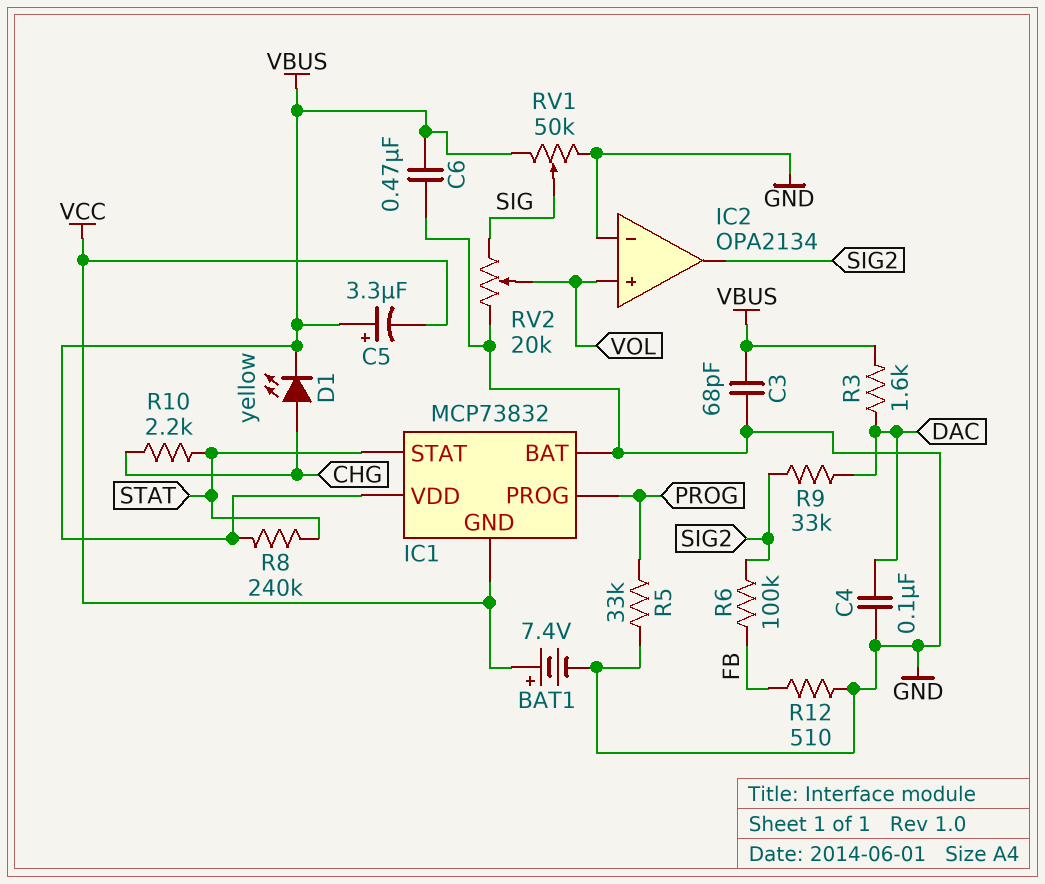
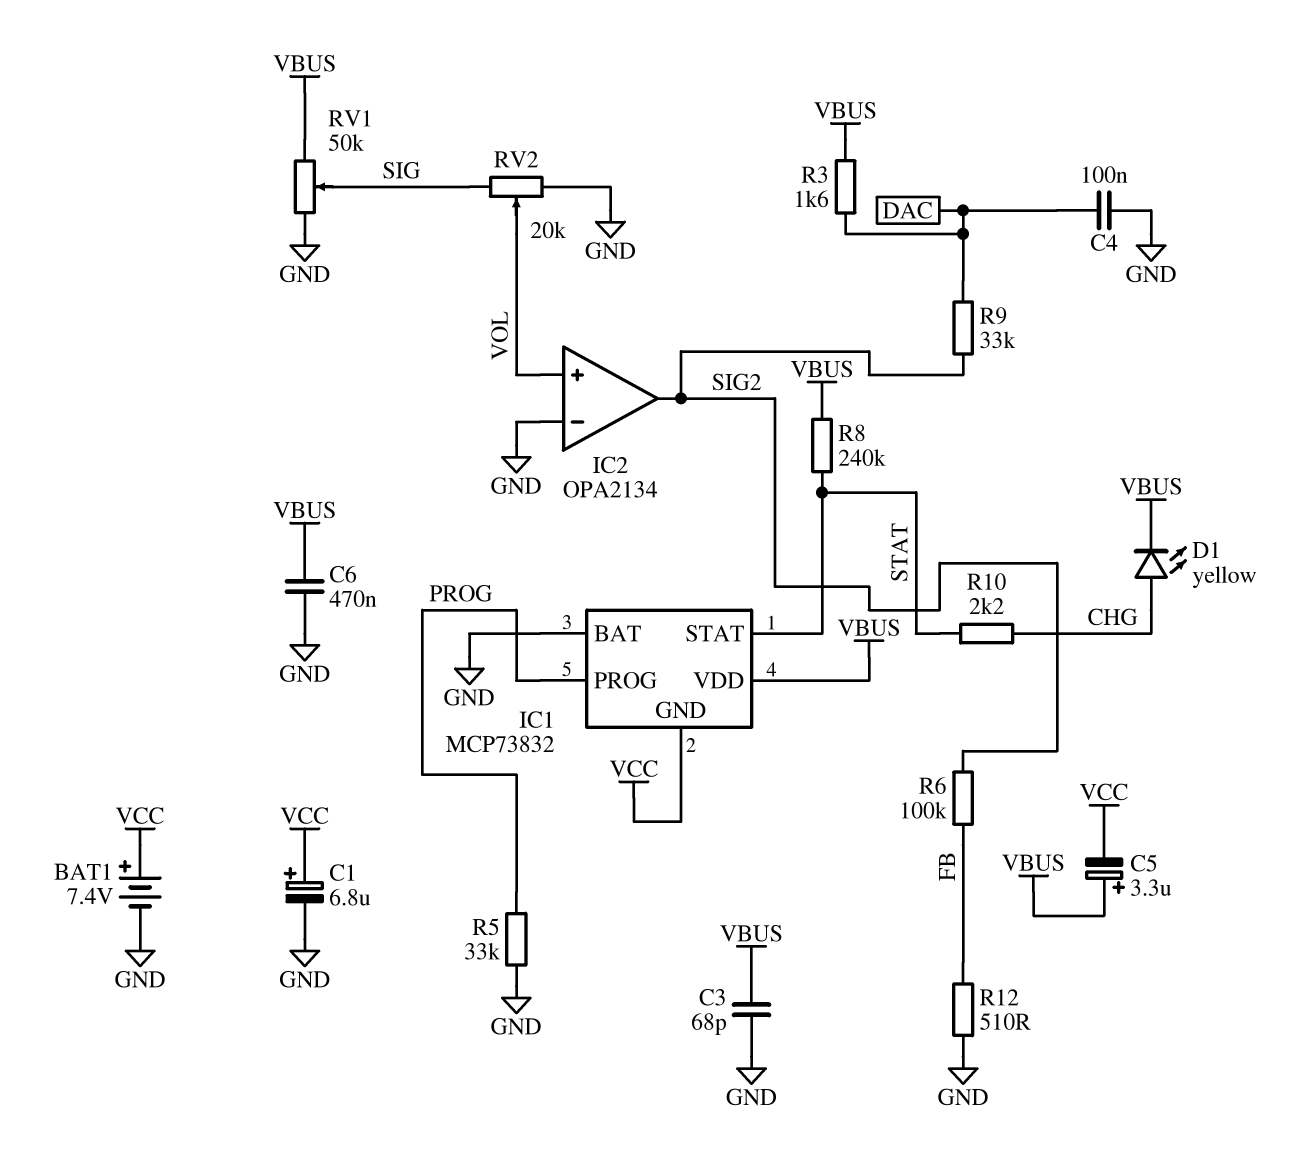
C1: none -> 6.8uF (plus VCC, minus GND)

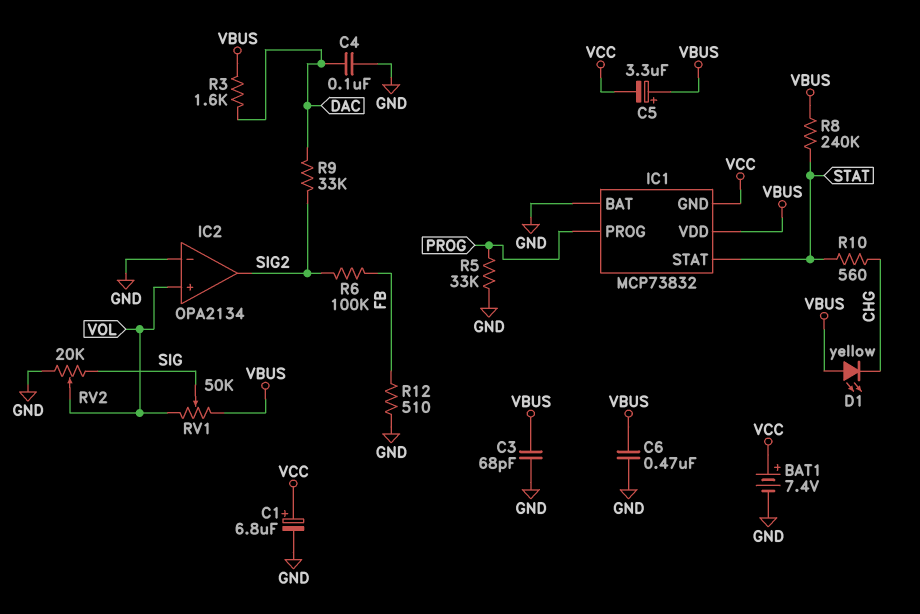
D1: LED yellow (A CHG, K VBUS) -> LED yellow (A VBUS, K CHG)
R10: 2.2k (CHG, STAT) -> 560 (CHG, STAT)
RV1: 50k (GND, VBUS, wiper SIG) -> 50k (VBUS, VOL, wiper SIG)

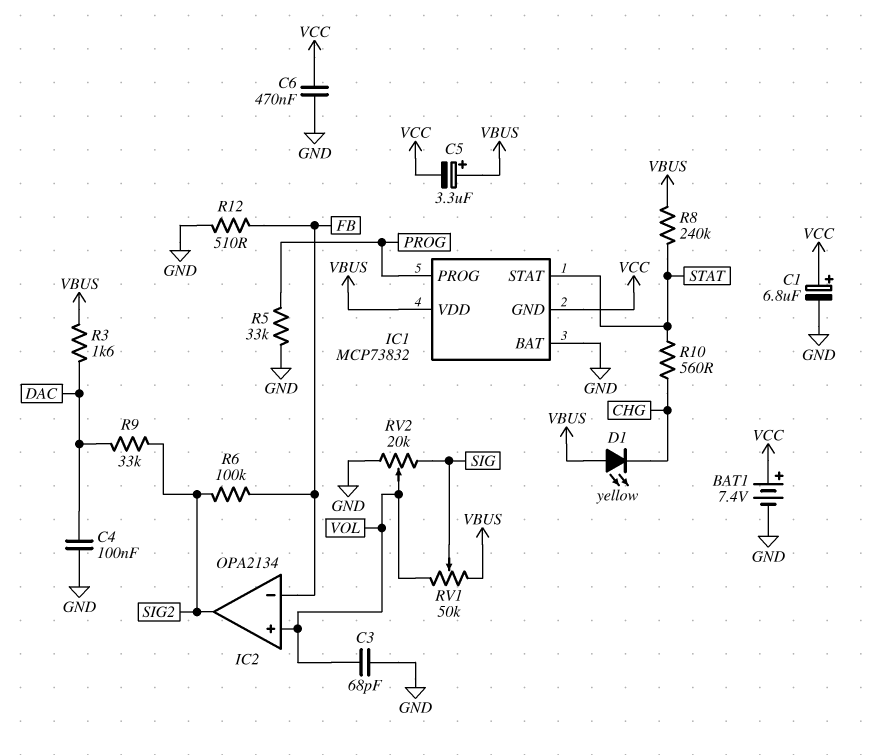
C3: 68pF (GND, VBUS) -> 68pF (GND, VOL)
C6: 470nF (GND, VBUS) -> 470nF (GND, VCC)
IC2 pin in-: GND -> FB

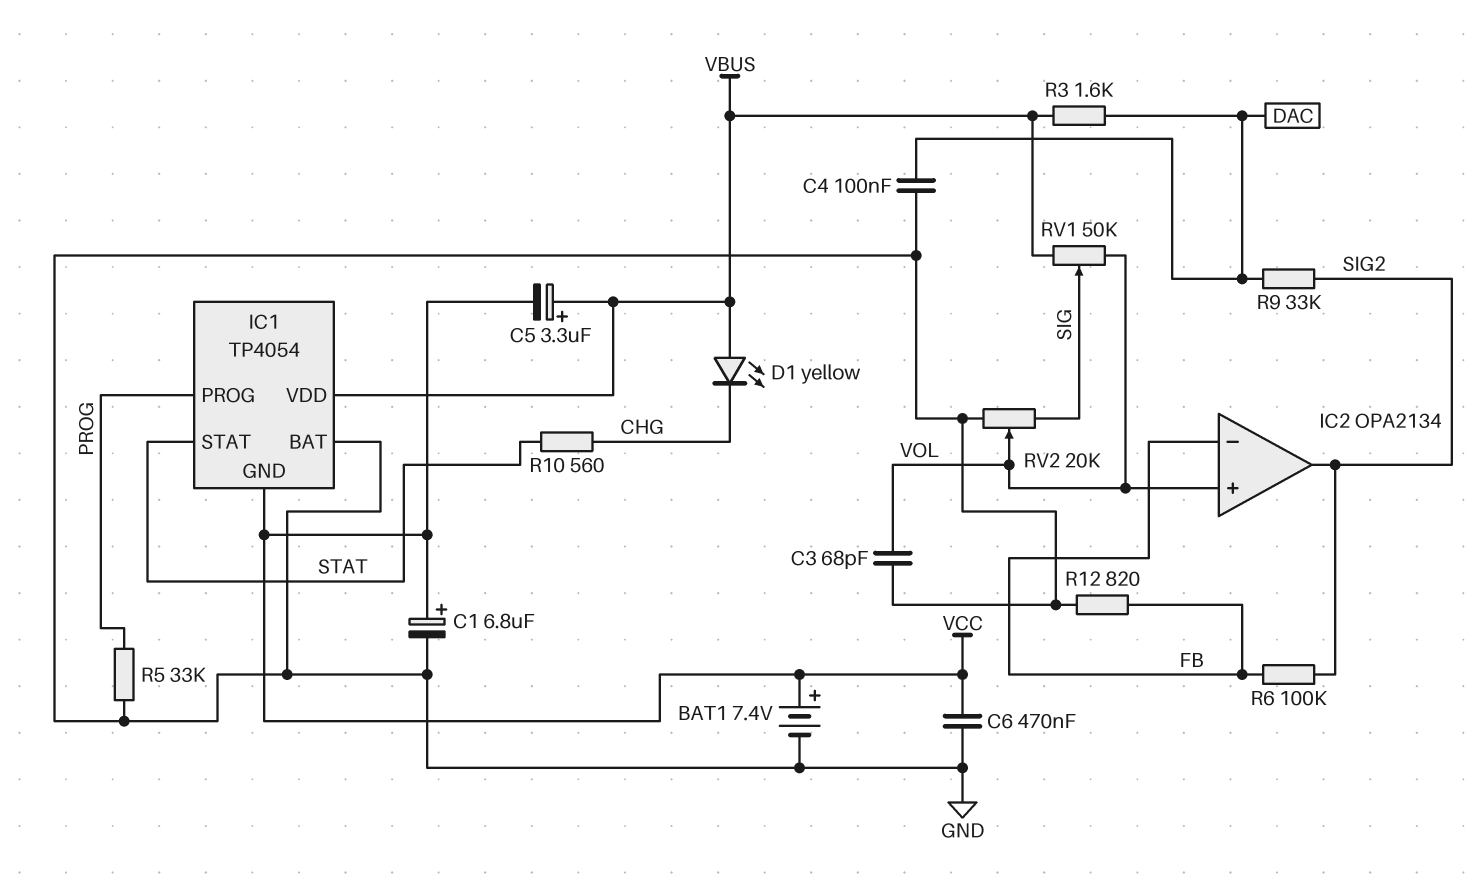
IC1: MCP73832 -> TP4054
R8: 240k (STAT, VBUS) -> none
R12: 510 (FB, GND) -> 820 (FB, GND)

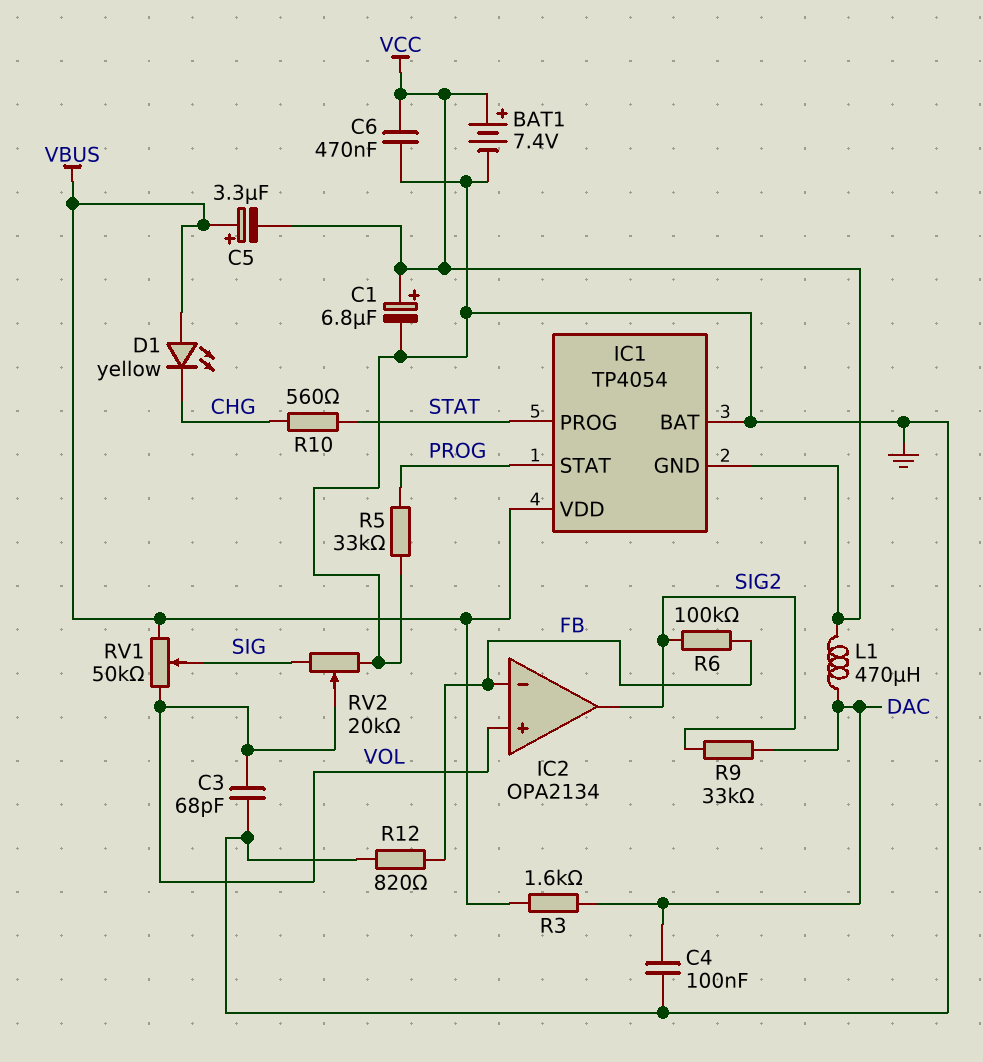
IC1 pin PROG: PROG -> STAT
IC1 pin STAT: STAT -> PROG
L1: none -> 470uH (DAC, VCC)

